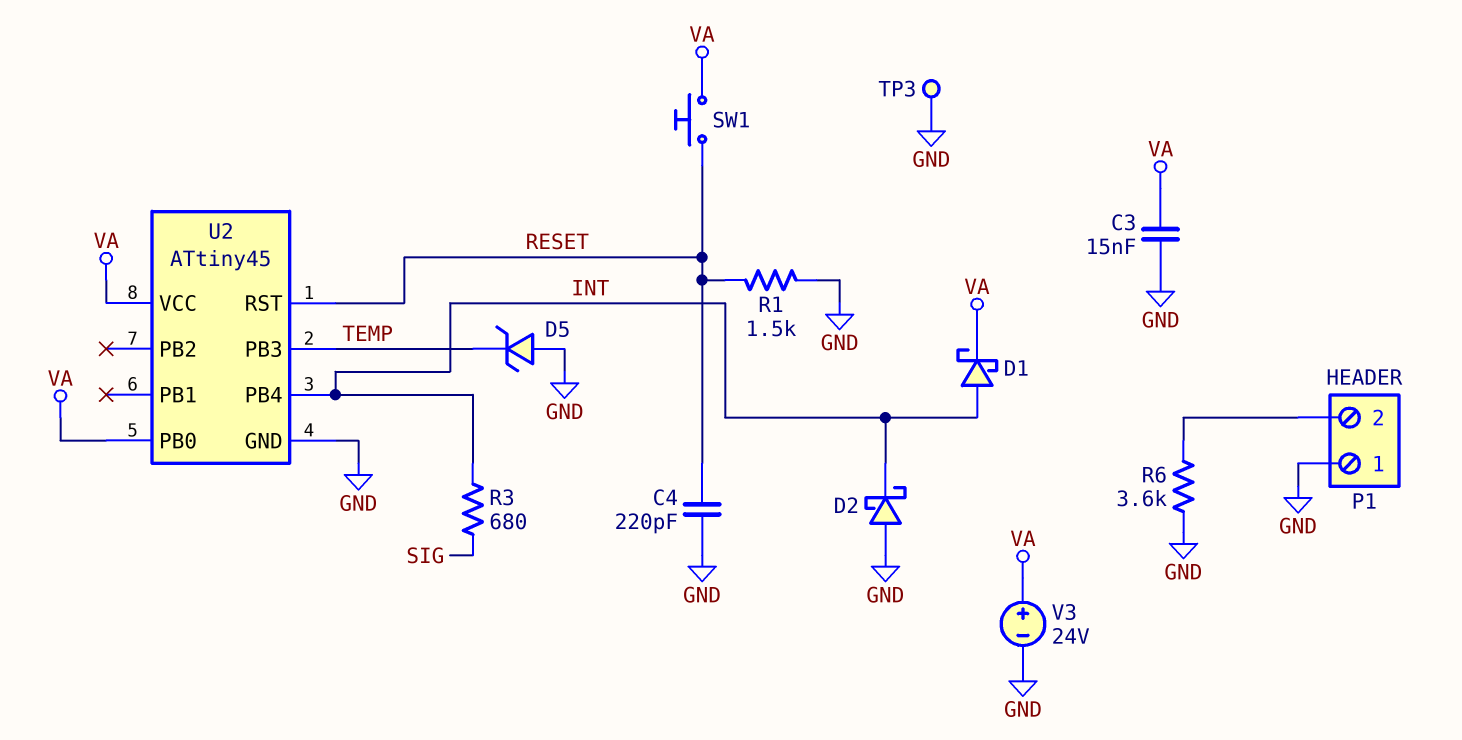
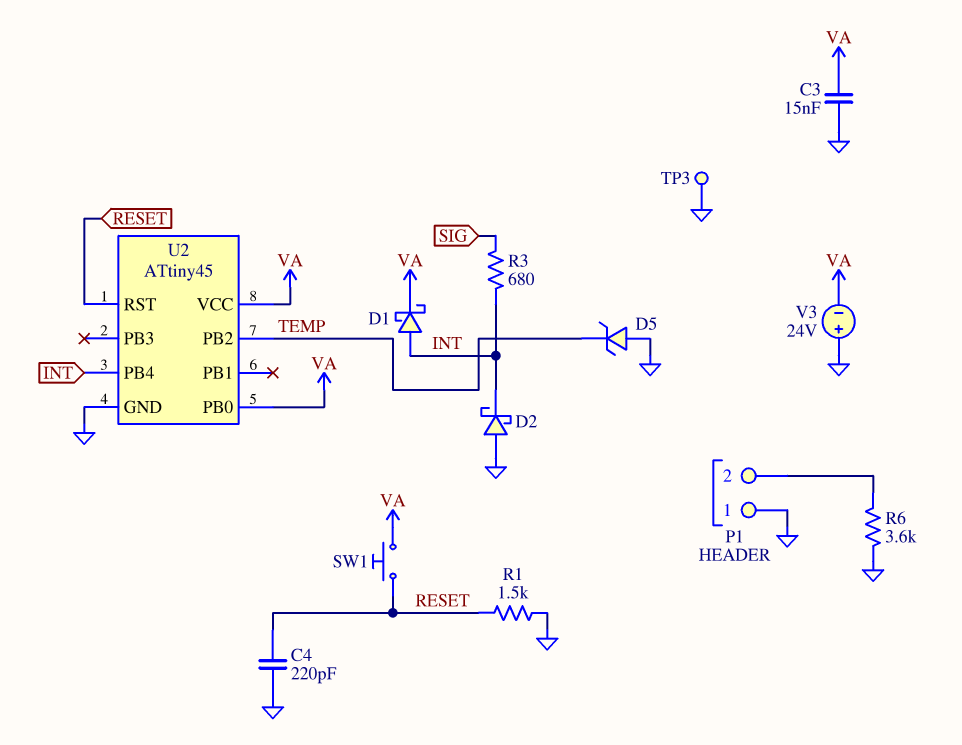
U2 pin PB2: none -> TEMP
U2 pin PB3: TEMP -> none
V3: 24V (plus VA, minus GND) -> 24V (plus GND, minus VA)

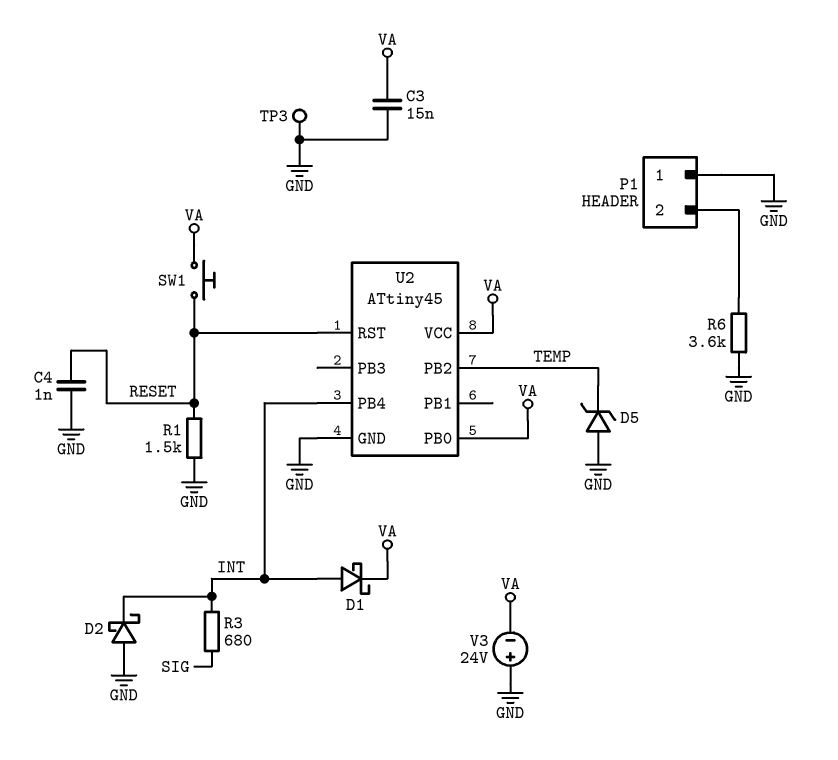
C4: 220pF (GND, RESET) -> 1nF (GND, RESET)

